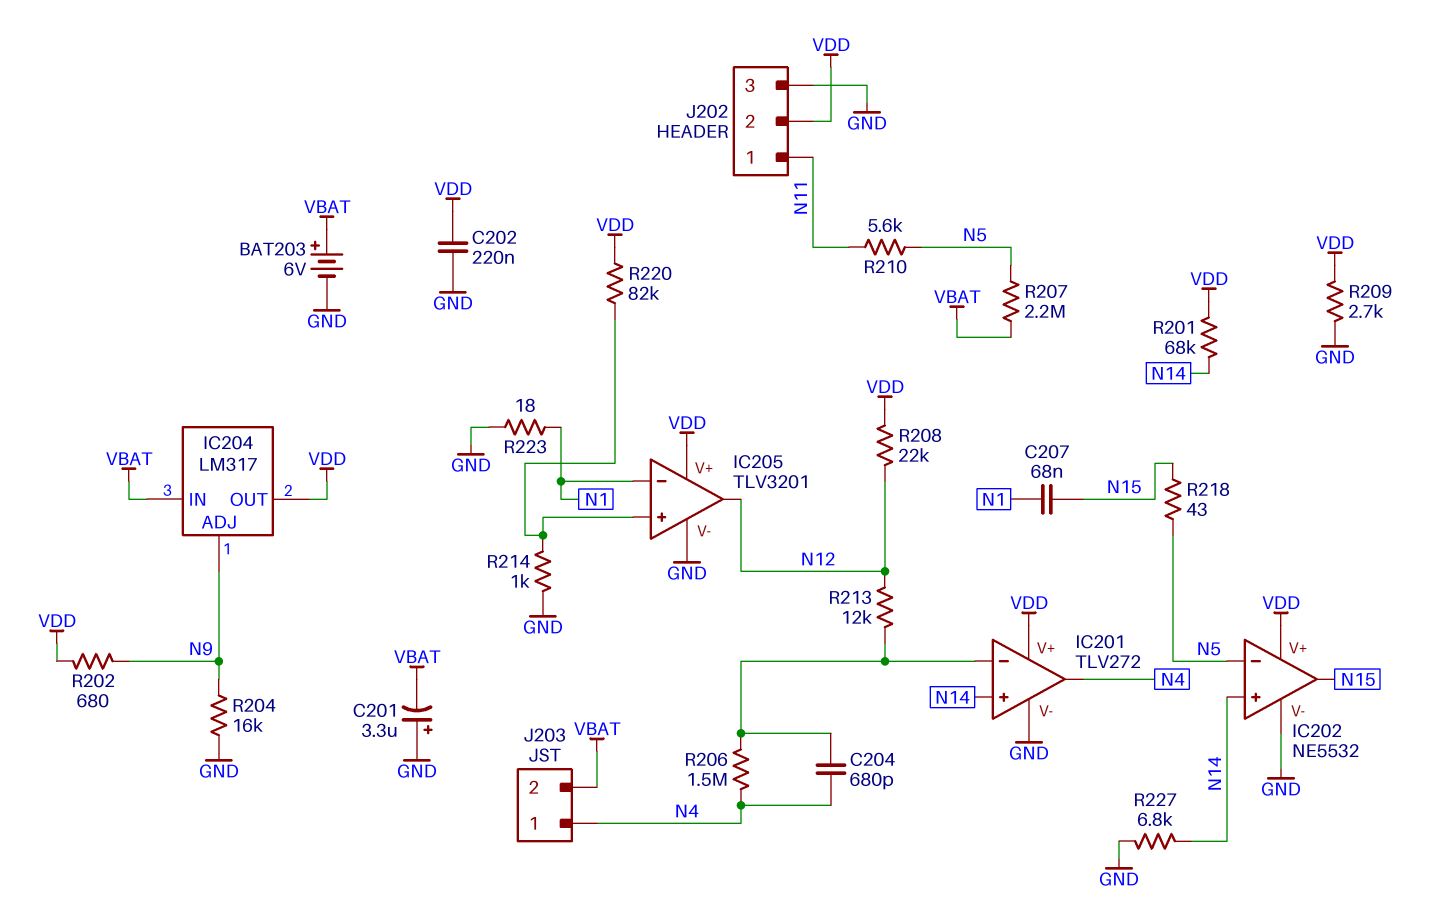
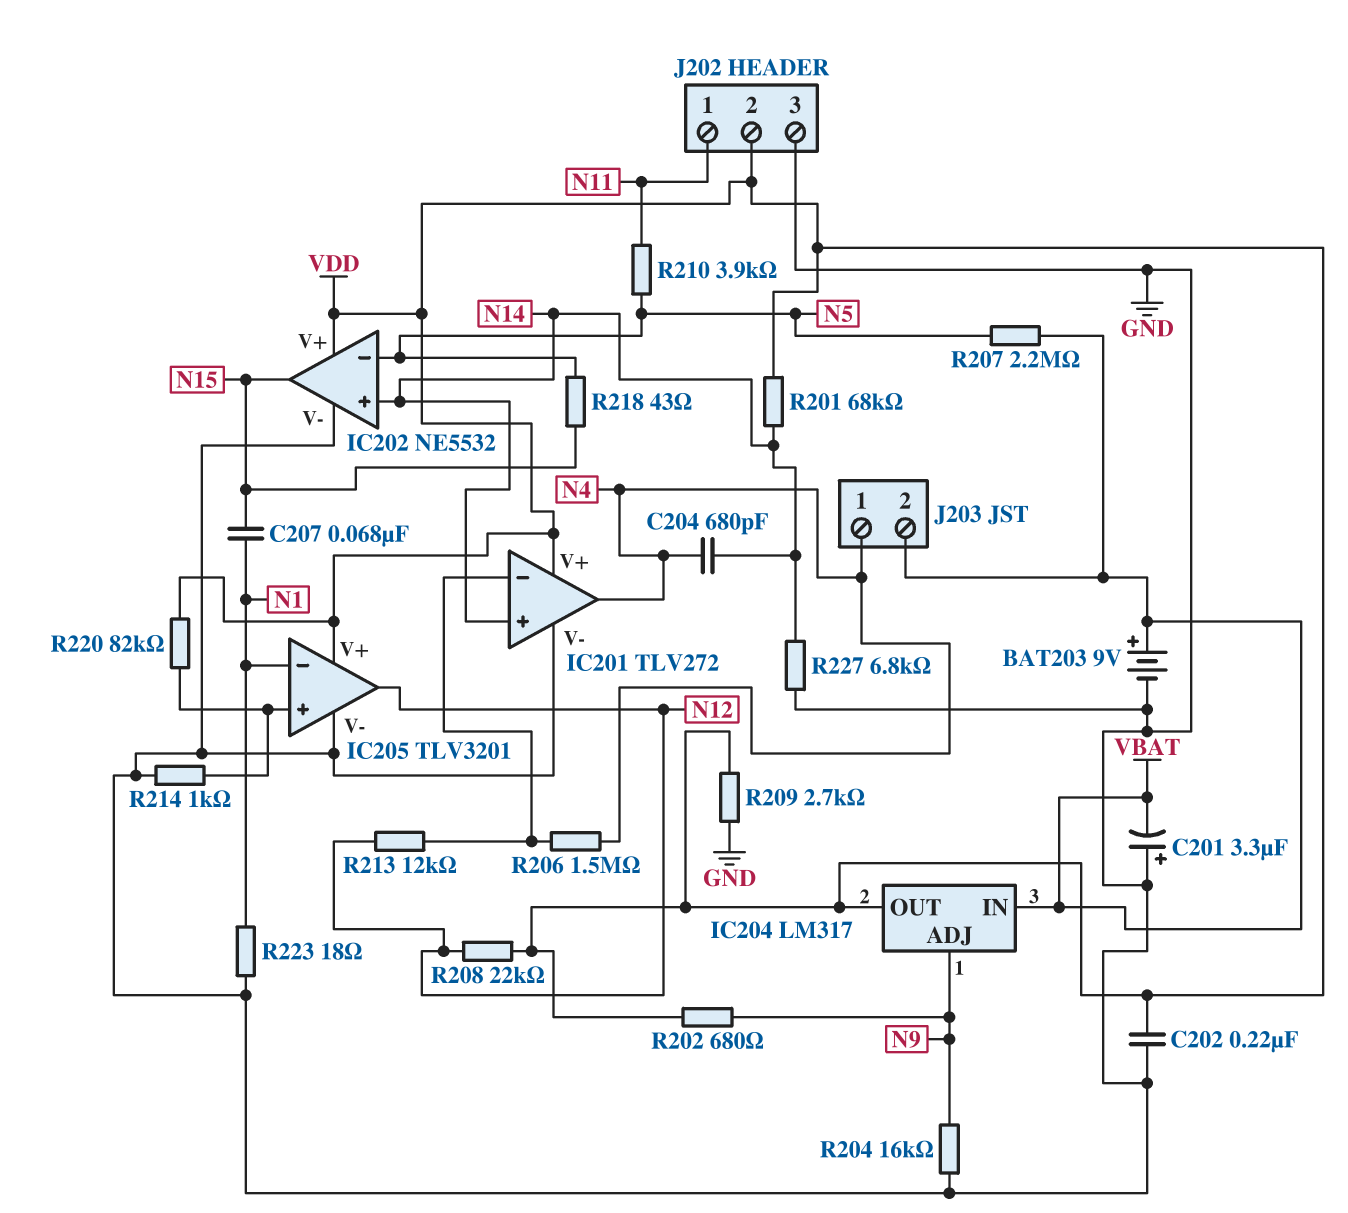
BAT203: 6V (plus VBAT, minus GND) -> 9V (plus VBAT, minus GND)
C204: 680pF (IC201/in-, N4) -> 680pF (N4, N14)
R210: 5.6k (N5, N11) -> 3.9k (N5, N11)

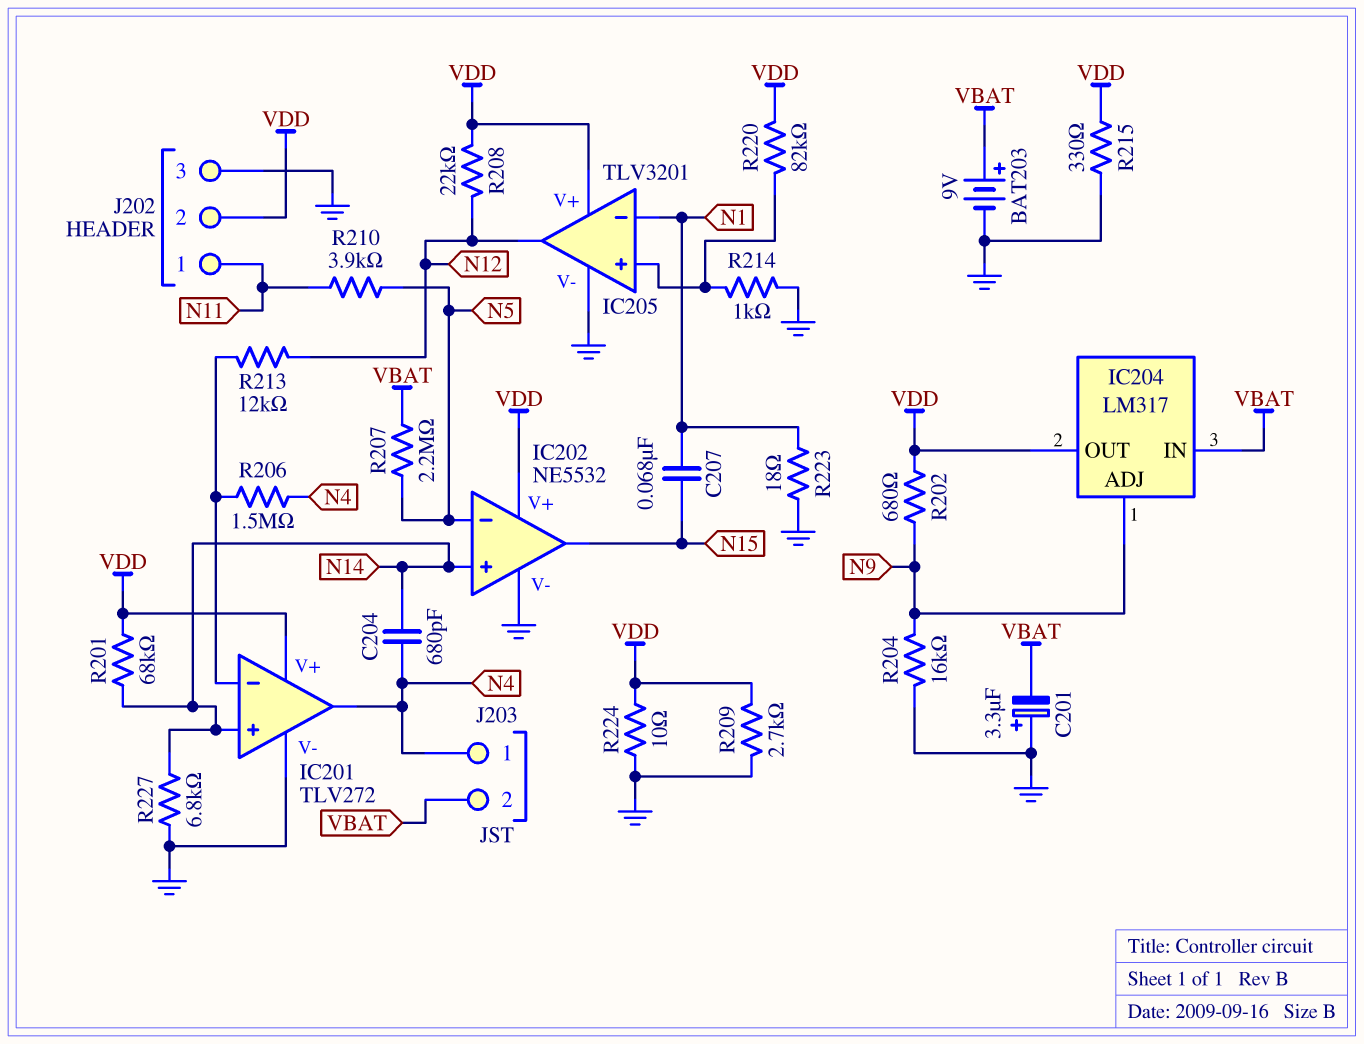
C202: 220nF (GND, VDD) -> none
R215: none -> 330 (GND, VDD)
R218: 43 (N5, N15) -> none
R224: none -> 10 (GND, VDD)

